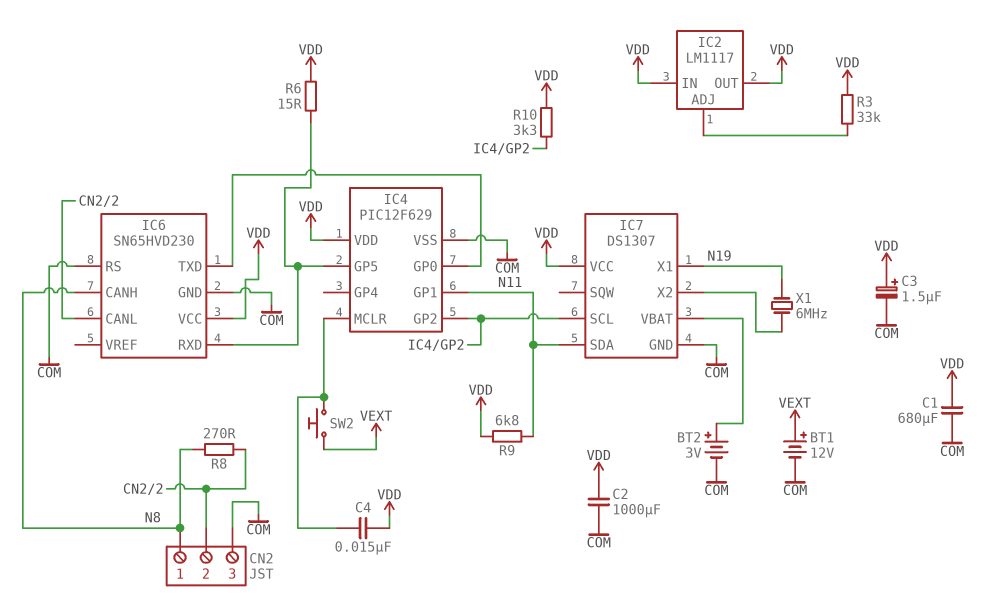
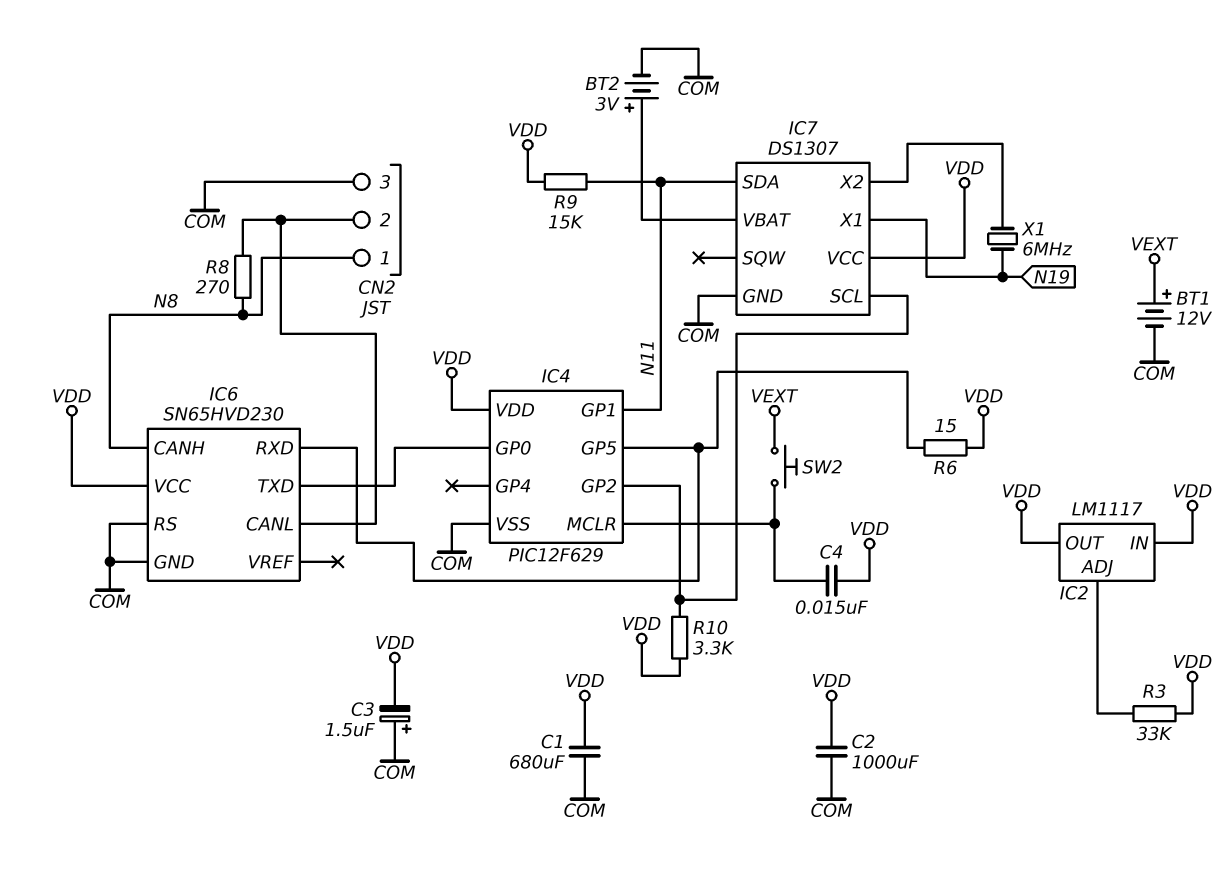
C3: 1.5uF (plus VDD, minus COM) -> 1.5uF (plus COM, minus VDD)
R9: 6.8k (N11, VDD) -> 15k (N11, VDD)

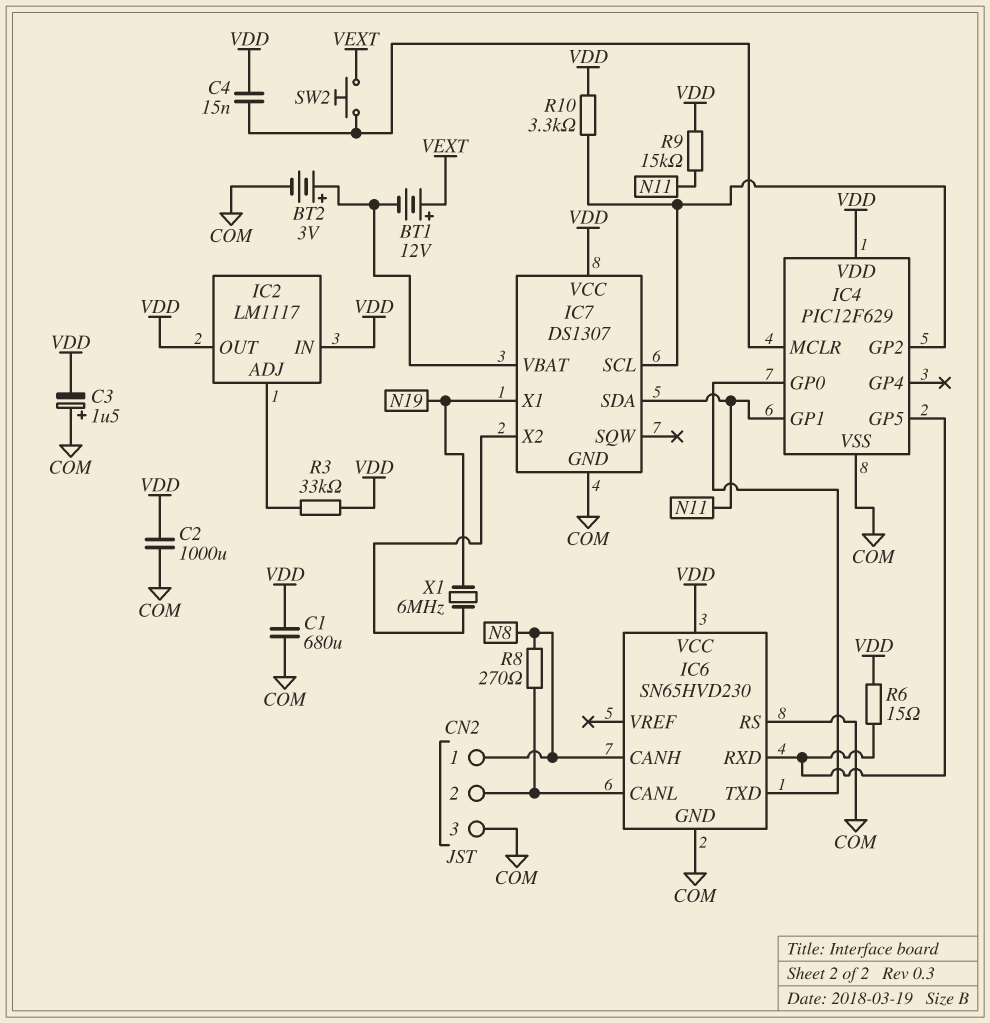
BT1: 12V (plus VEXT, minus COM) -> 12V (plus VEXT, minus IC7/VBAT)

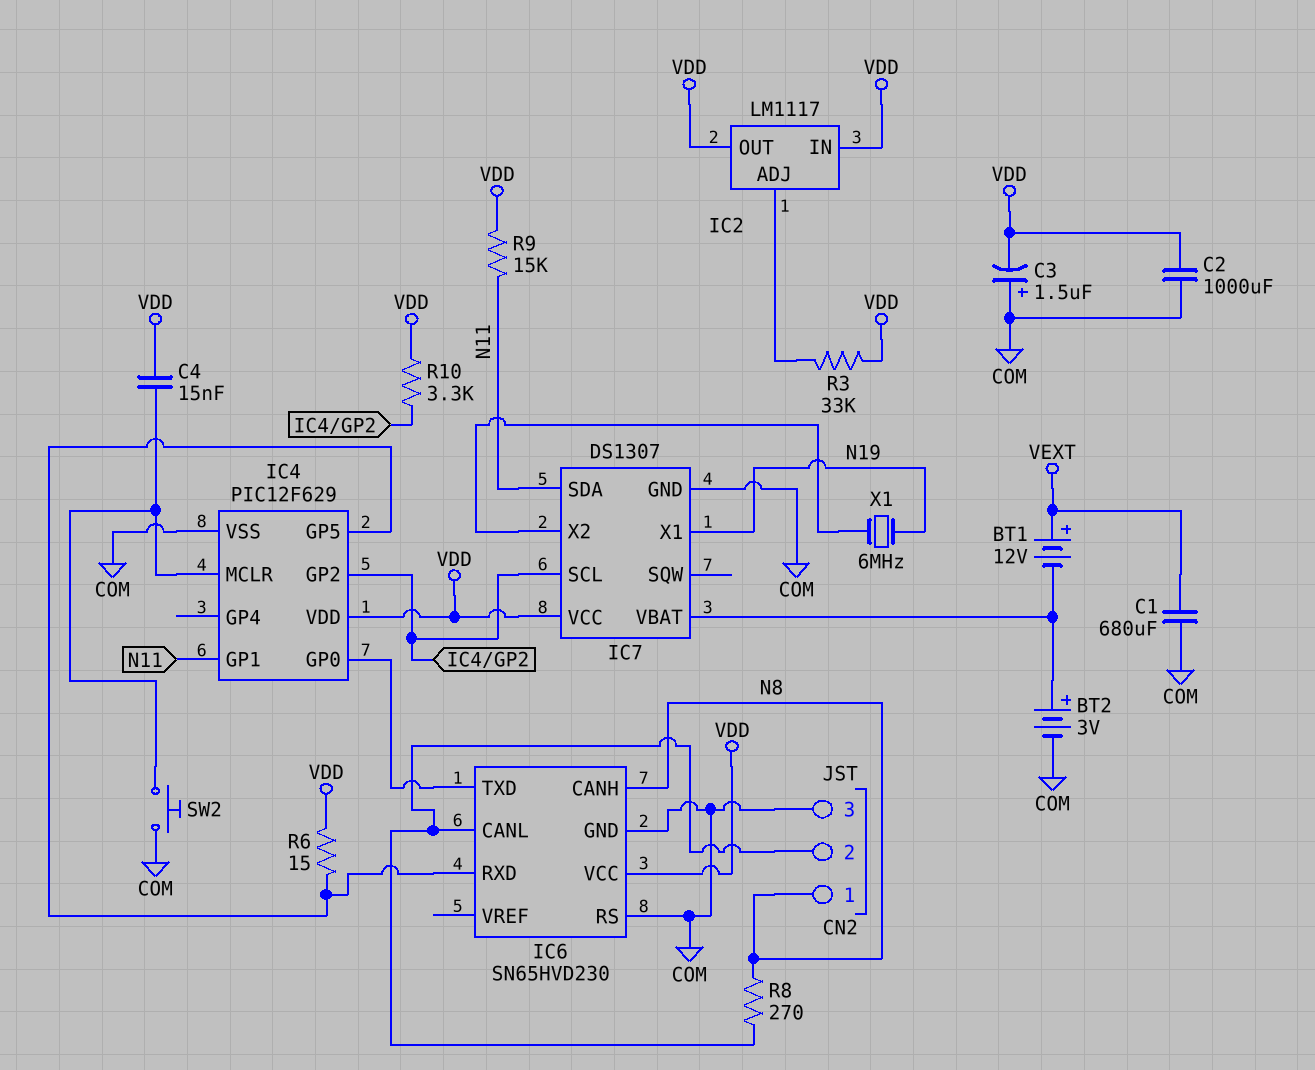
C1: 680uF (COM, VDD) -> 680uF (COM, VEXT)
SW2: button (IC4/MCLR, VEXT) -> button (COM, IC4/MCLR)

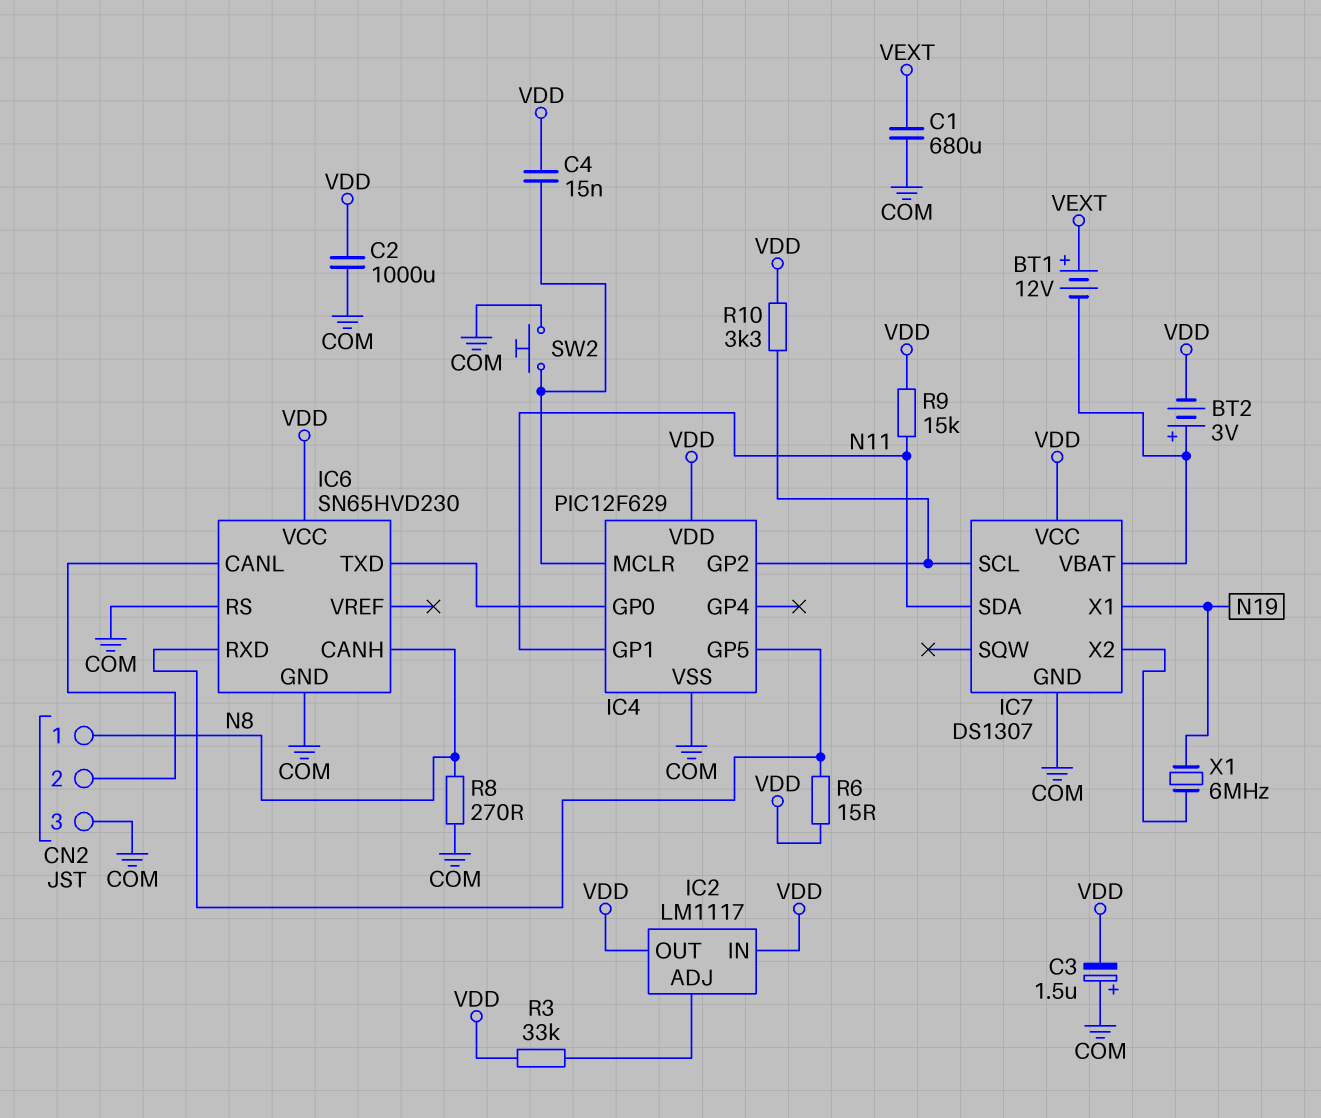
BT2: 3V (plus IC7/VBAT, minus COM) -> 3V (plus IC7/VBAT, minus VDD)
R8: 270 (CN2/2, N8) -> 270 (COM, N8)

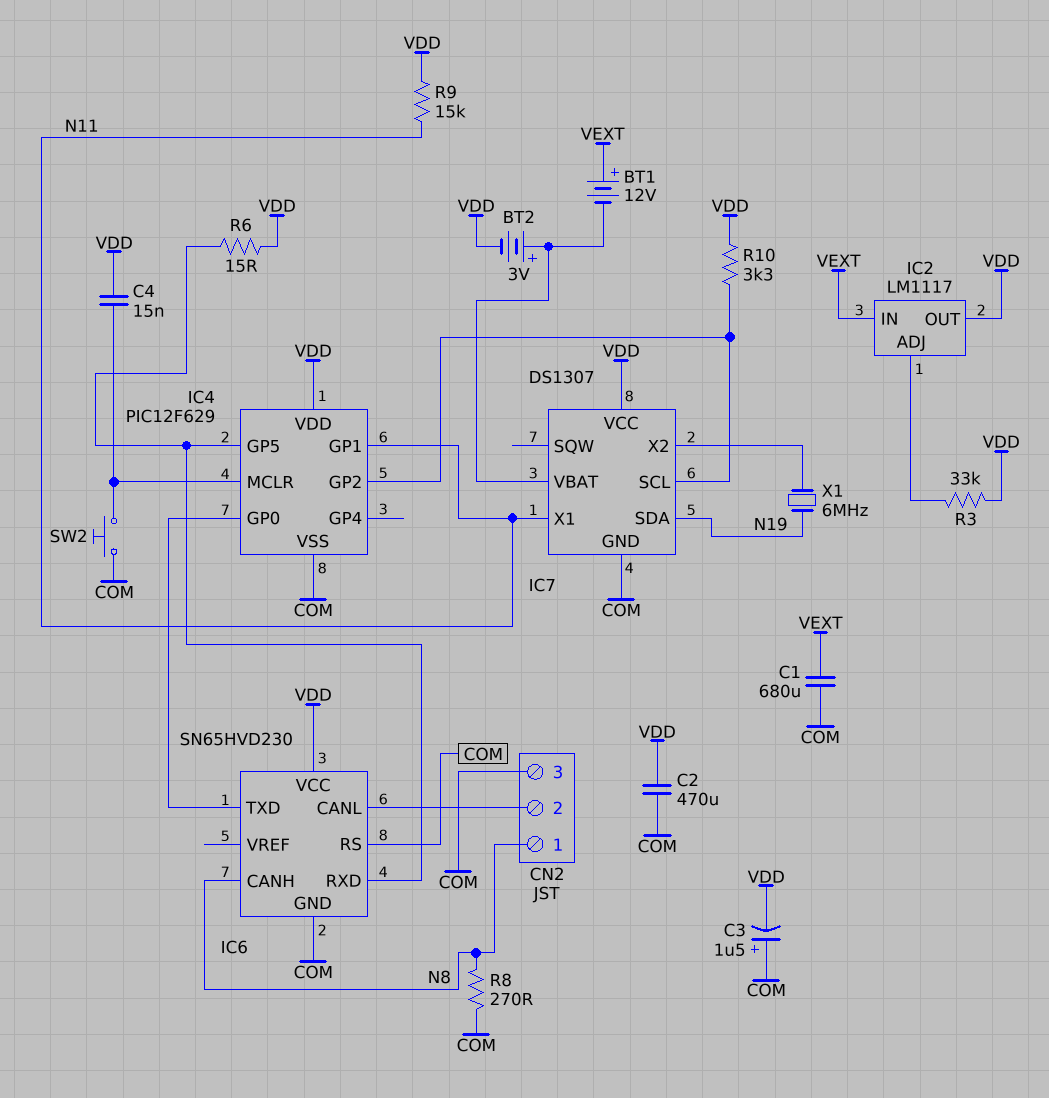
C2: 1000uF (COM, VDD) -> 470uF (COM, VDD)
IC2 pin IN: VDD -> VEXT
IC7 pin SDA: N11 -> N19
IC7 pin X1: N19 -> N11

